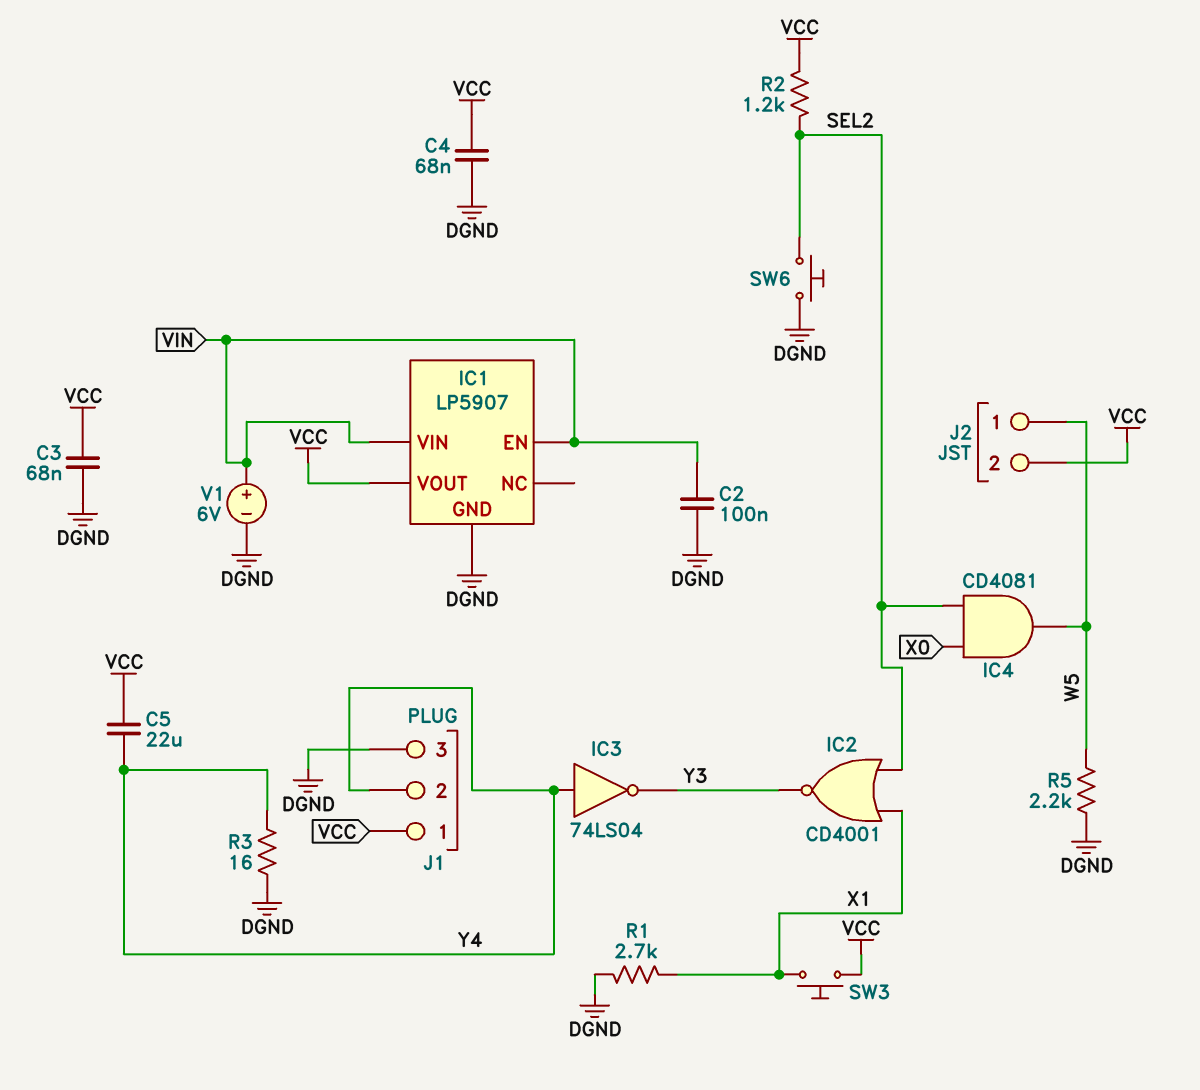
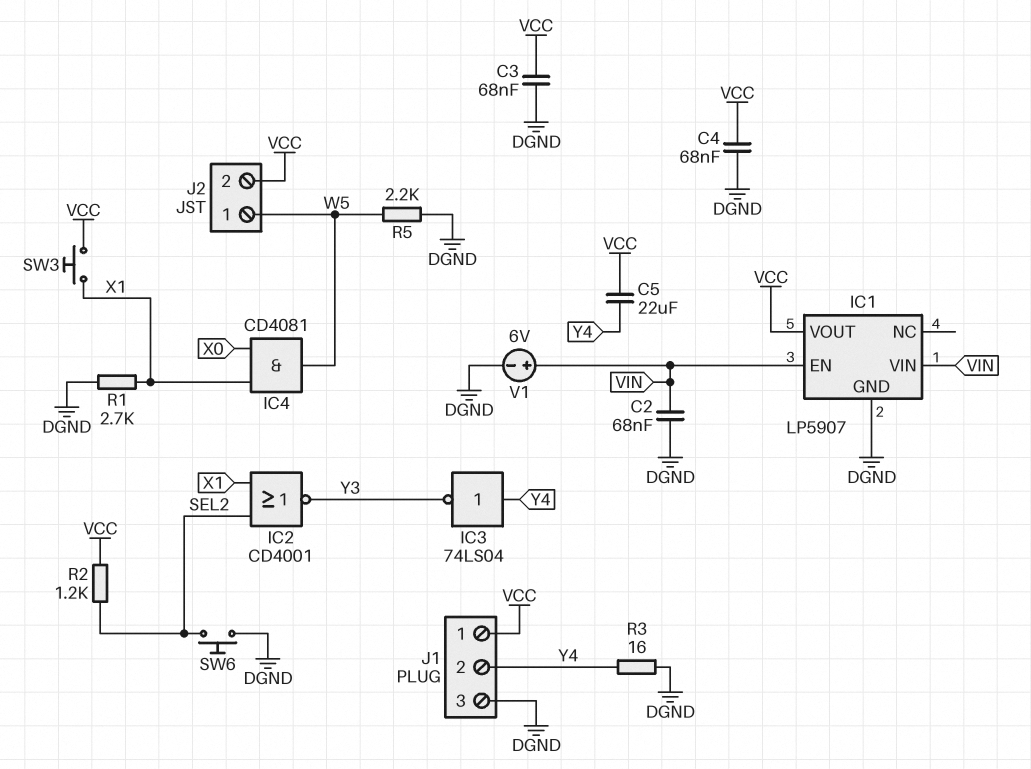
C2: 100nF (DGND, VIN) -> 68nF (DGND, VIN)
IC4: AND CD4081 (in SEL2, in X0, out W5) -> AND CD4081 (in X0, in X1, out W5)

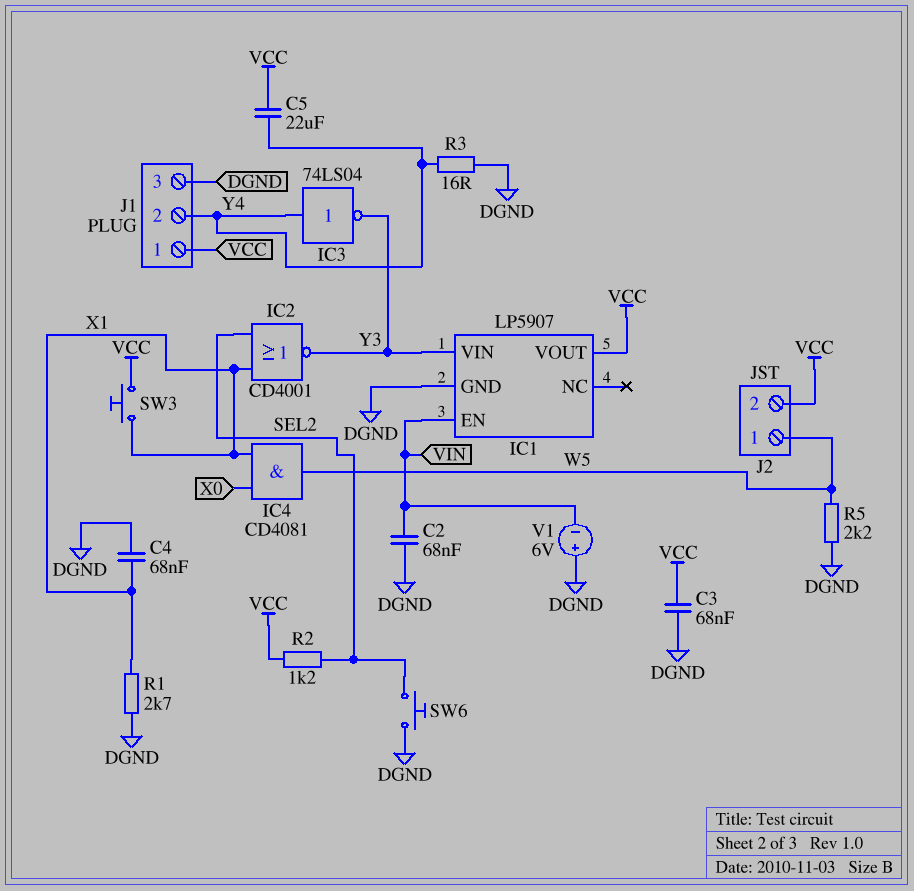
C4: 68nF (DGND, VCC) -> 68nF (DGND, X1)
IC1 pin VIN: VIN -> Y3
V1: 6V (plus VIN, minus DGND) -> 6V (plus DGND, minus VIN)

